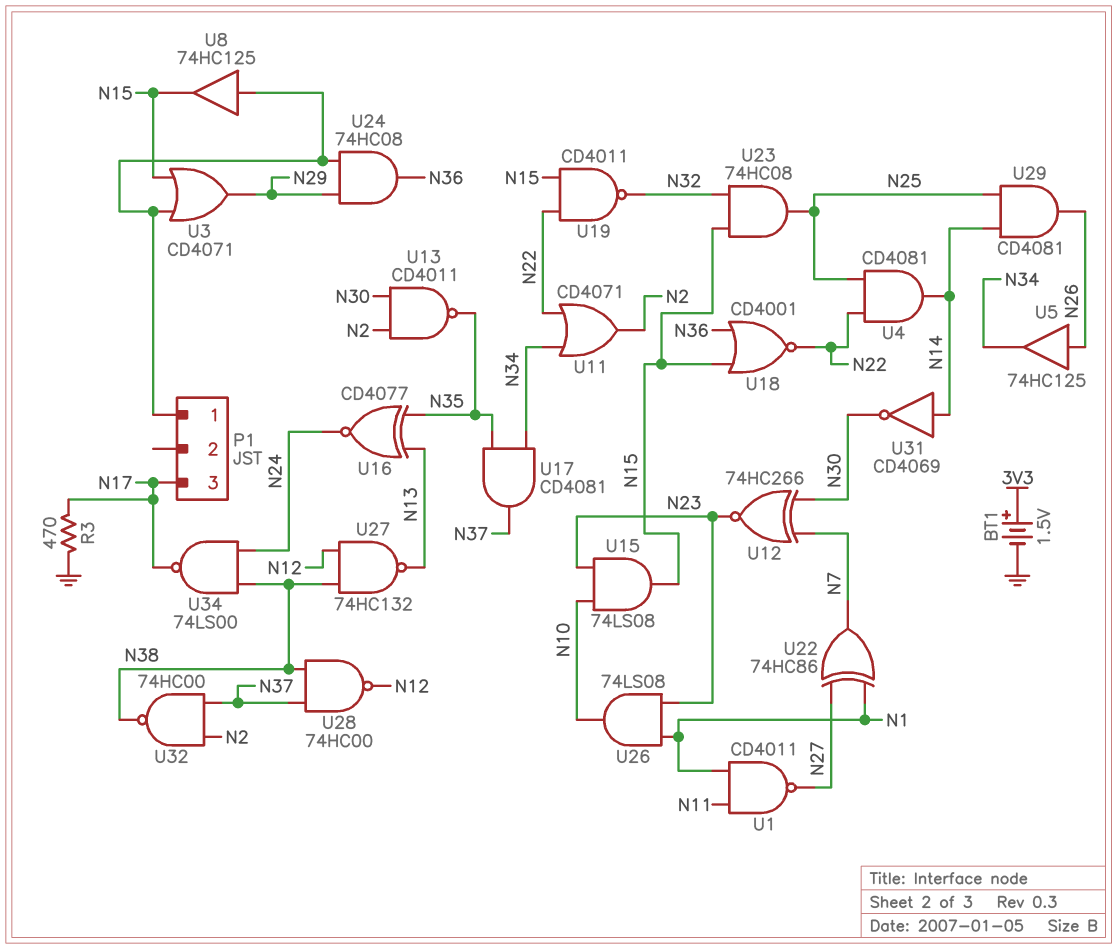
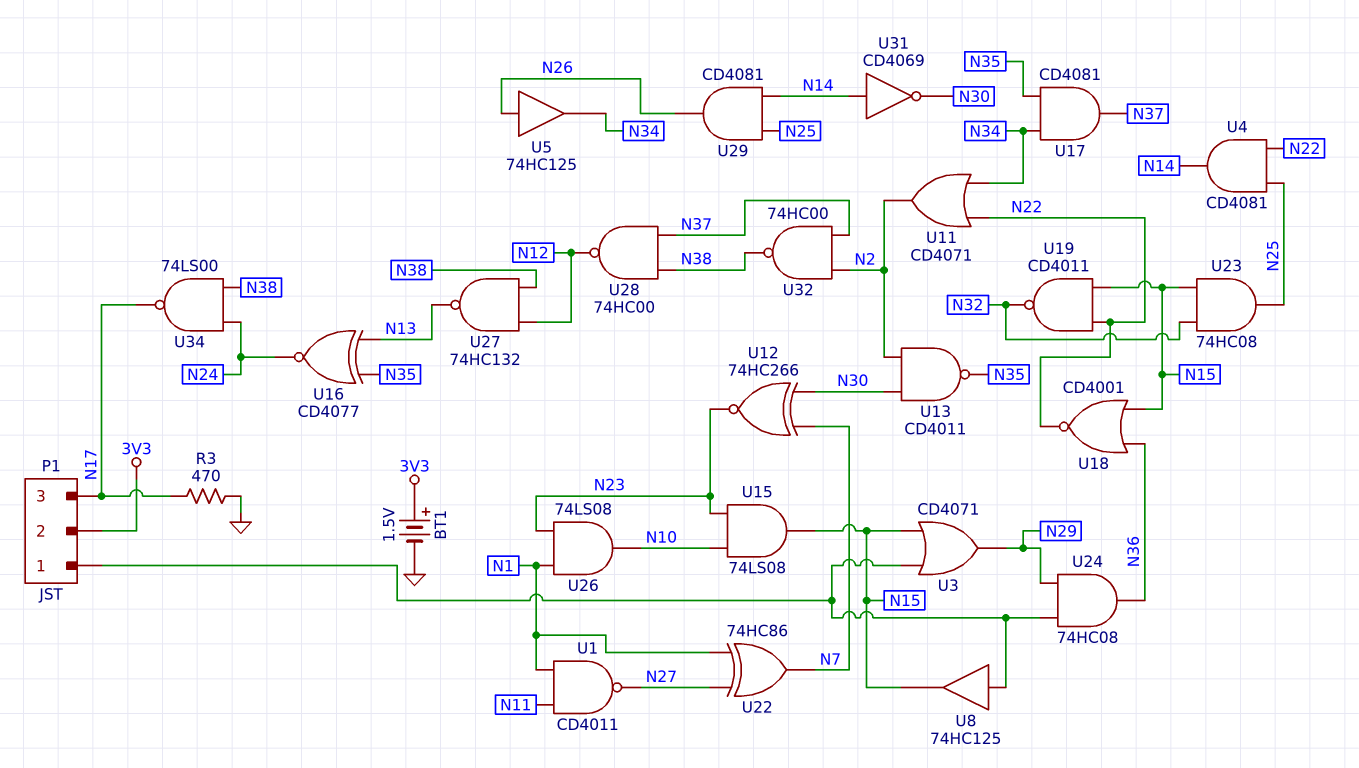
P1 pin 2: none -> 3V3

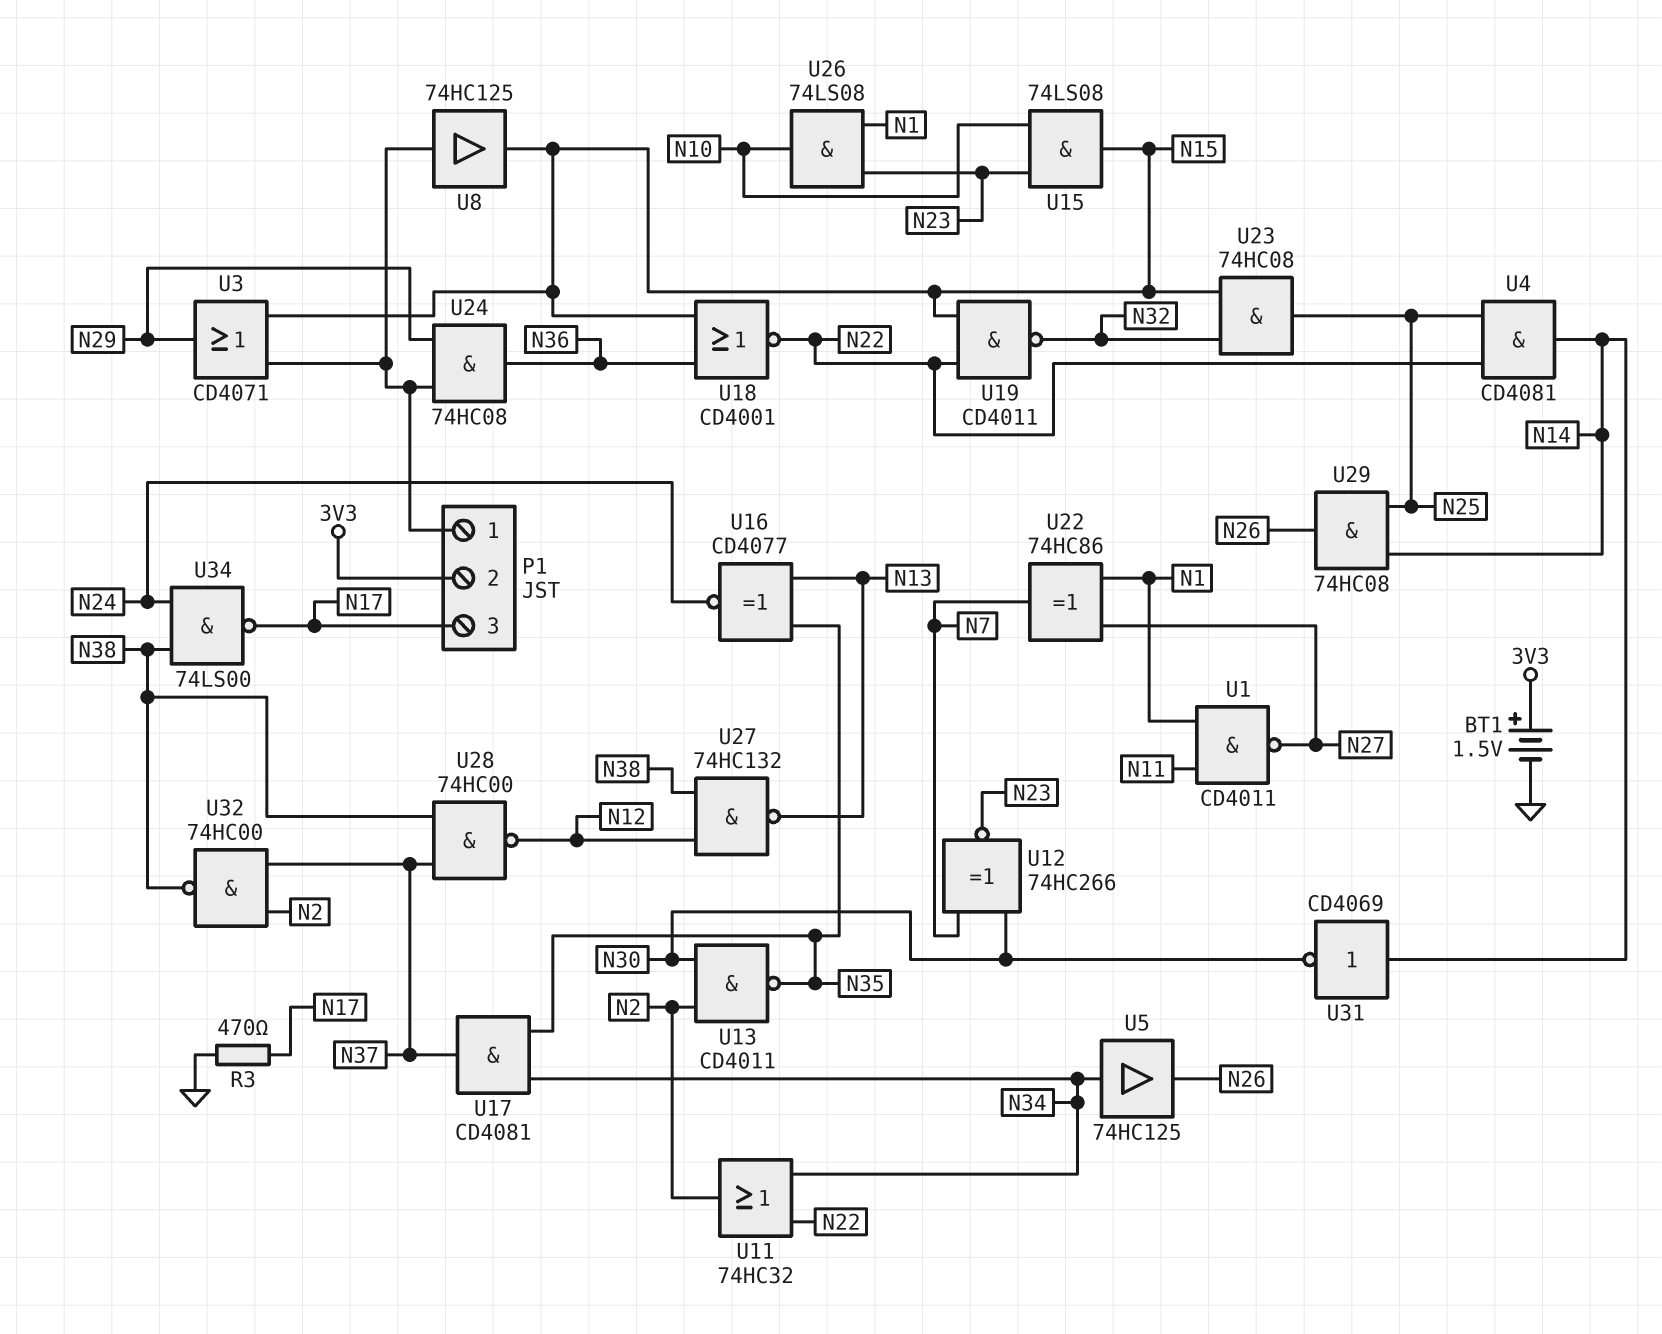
U5: buffer 74HC125 (in N26, out N34) -> buffer 74HC125 (in N34, out N26)
U11: OR CD4071 (in N22, in N34, out N2) -> OR 74HC32 (in N22, in N34, out N2)
U29: AND CD4081 (in N14, in N25, out N26) -> AND 74HC08 (in N14, in N25, out N26)

